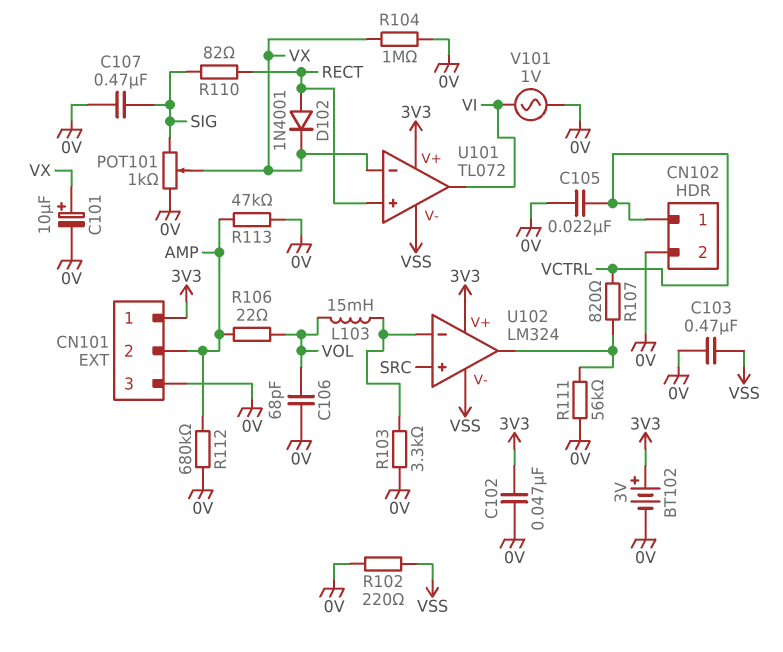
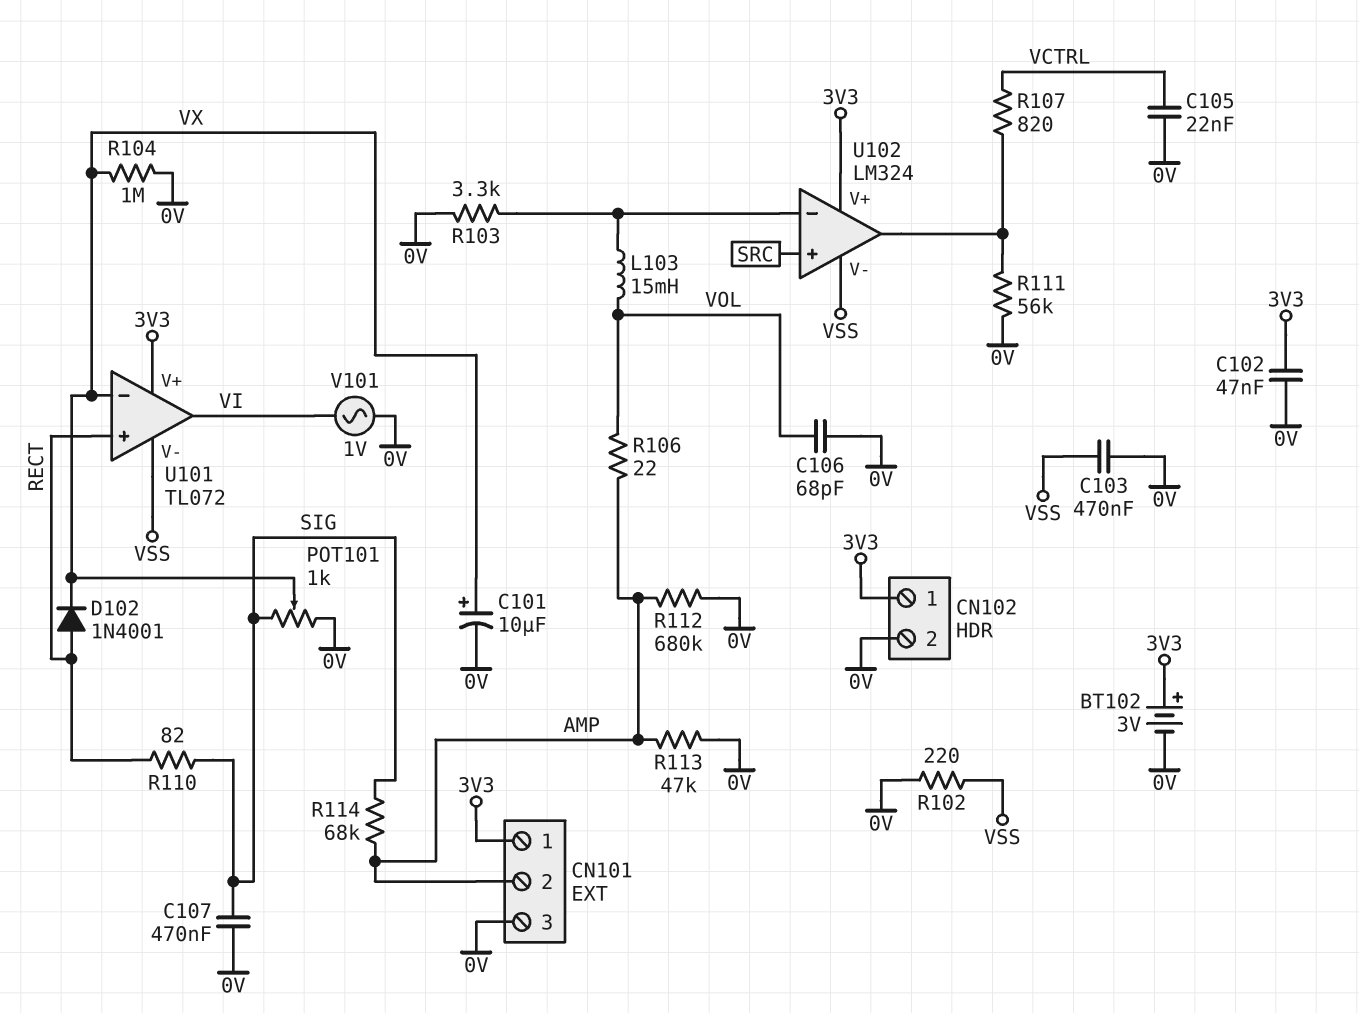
CN102 pin 1: VCTRL -> 3V3
R114: none -> 68k (AMP, SIG)

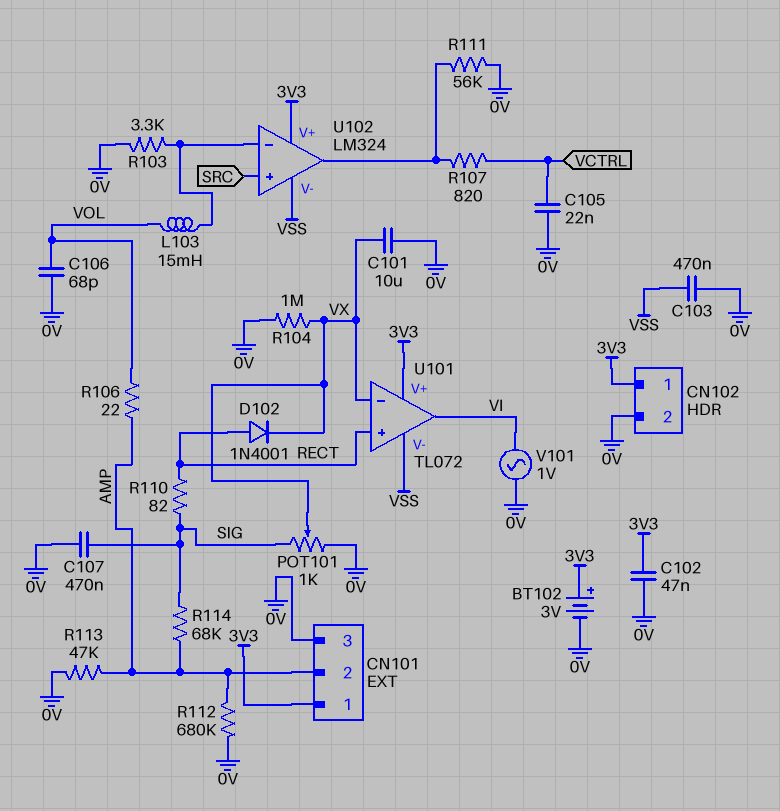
C101: 10uF (plus VX, minus 0V) -> 10uF (0V, VX)
R102: 220 (0V, VSS) -> none

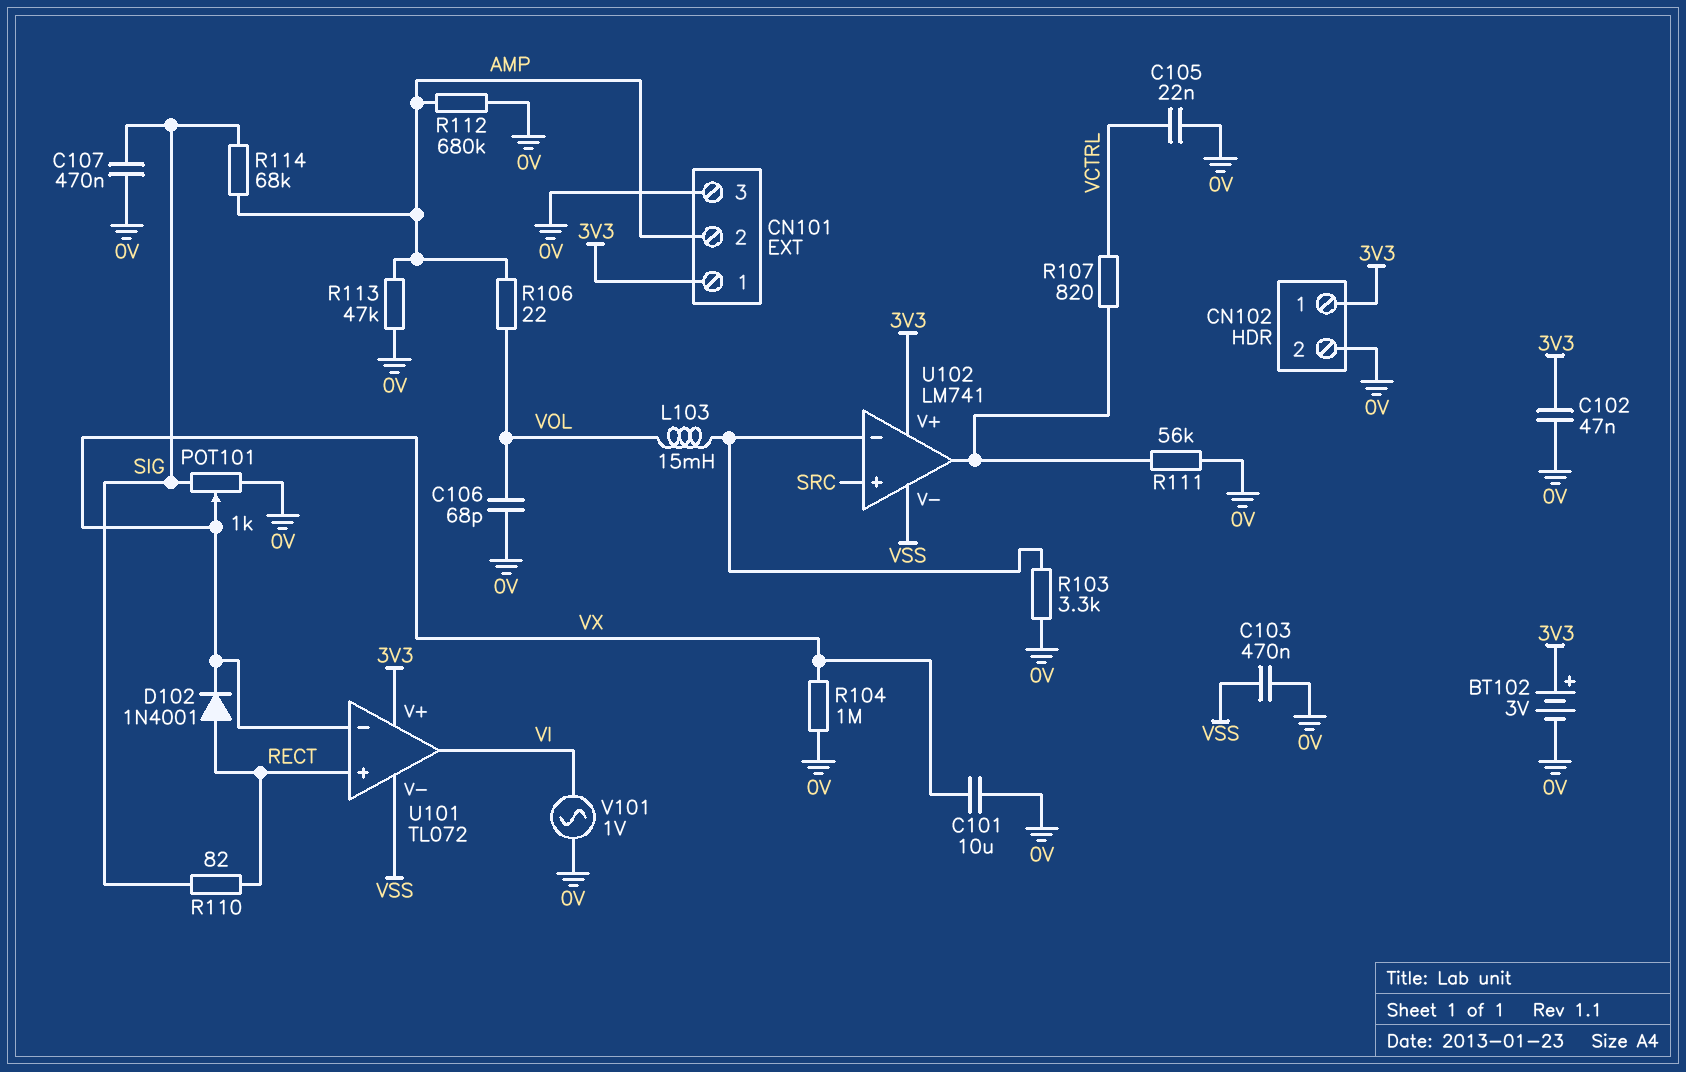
U102: LM324 -> LM741

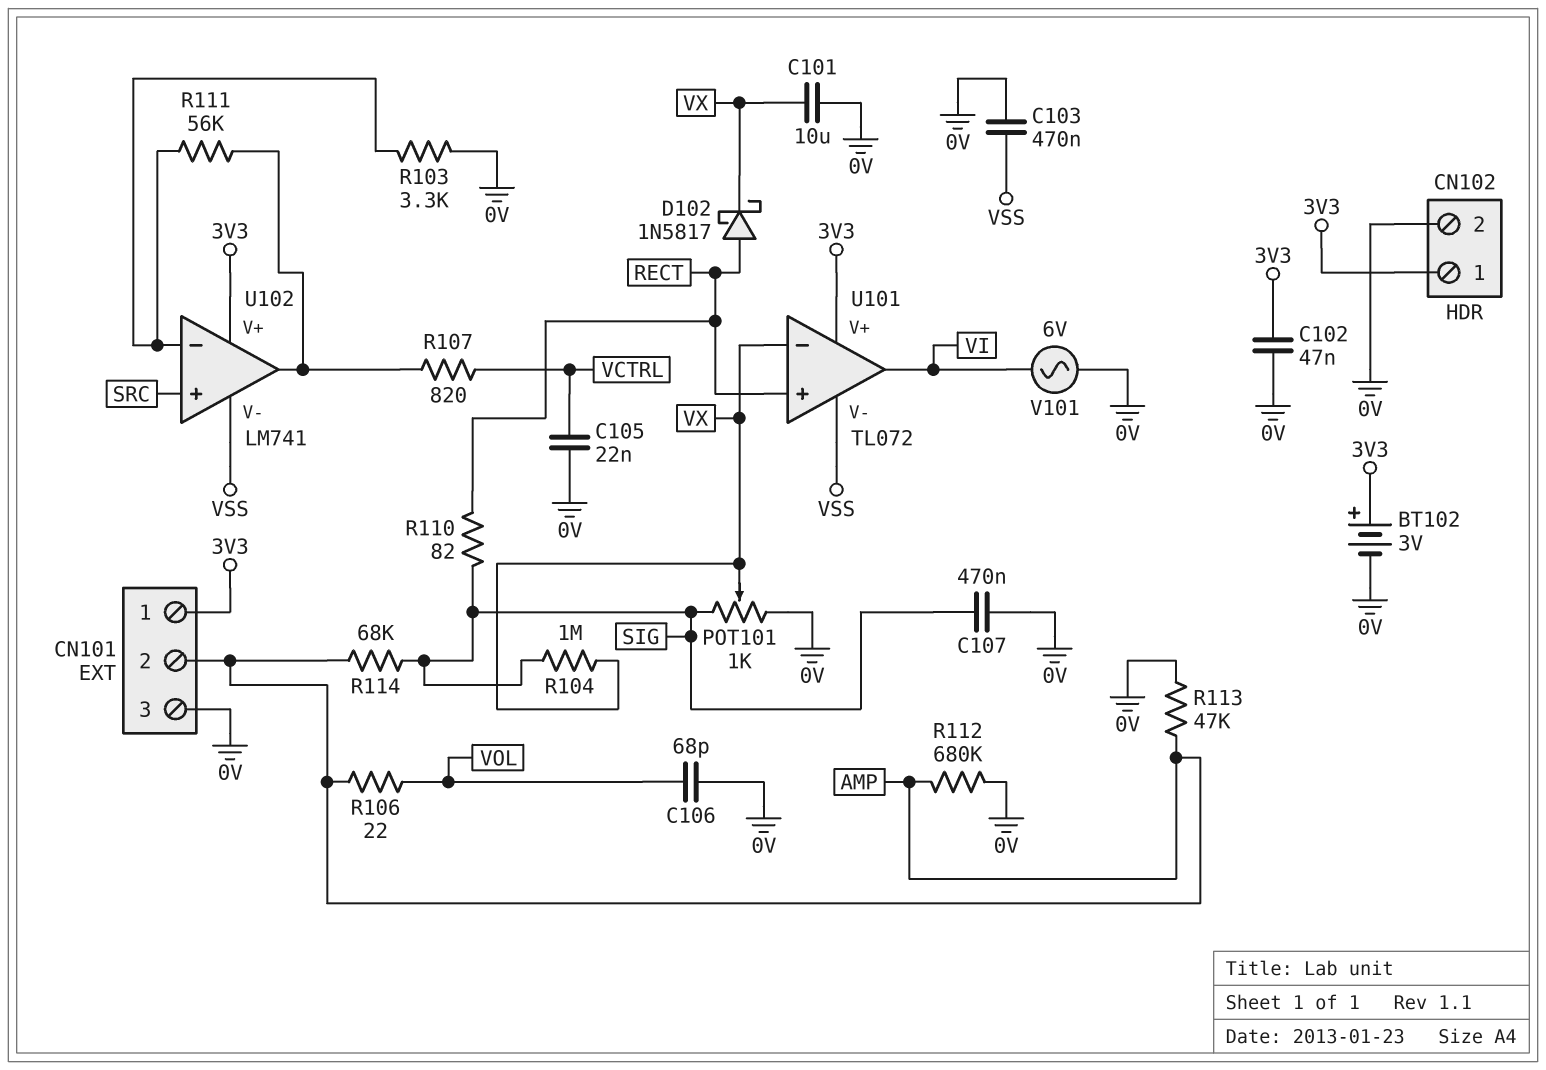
D102: diode 1N4001 (A RECT, K VX) -> schottky 1N5817 (A RECT, K VX)
L103: 15mH (U102/in-, VOL) -> none
R104: 1M (0V, VX) -> 1M (SIG, VX)
R111: 56k (0V, U102/out) -> 56k (U102/in-, U102/out)
V101: AC 1V (0V, VI) -> AC 6V (0V, VI)

